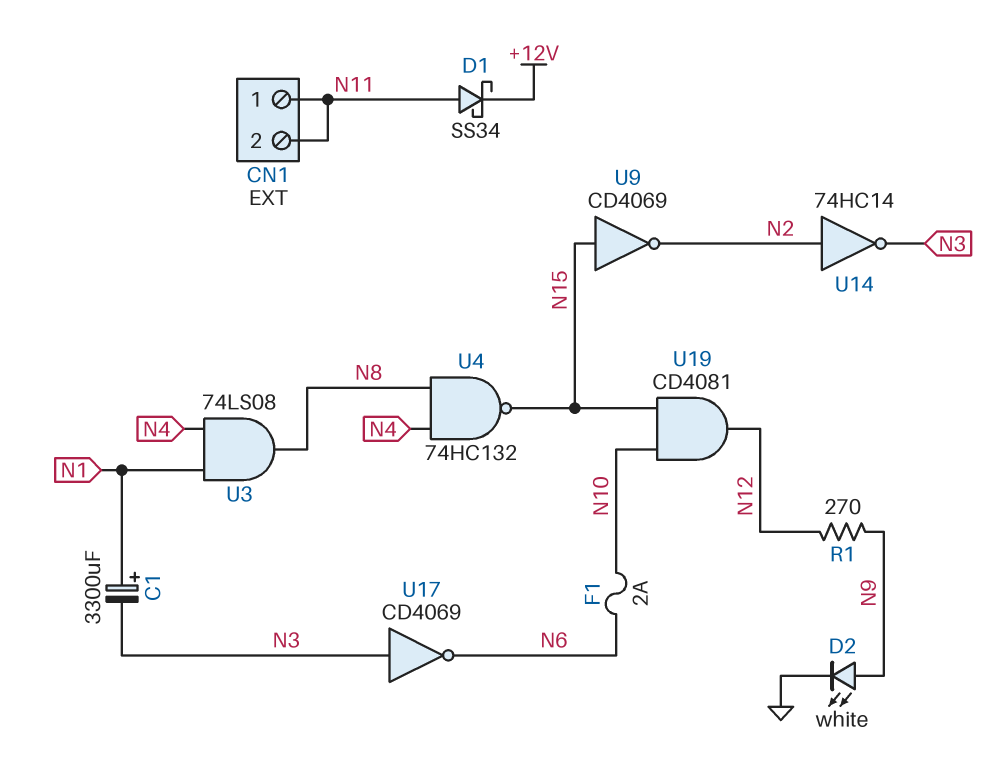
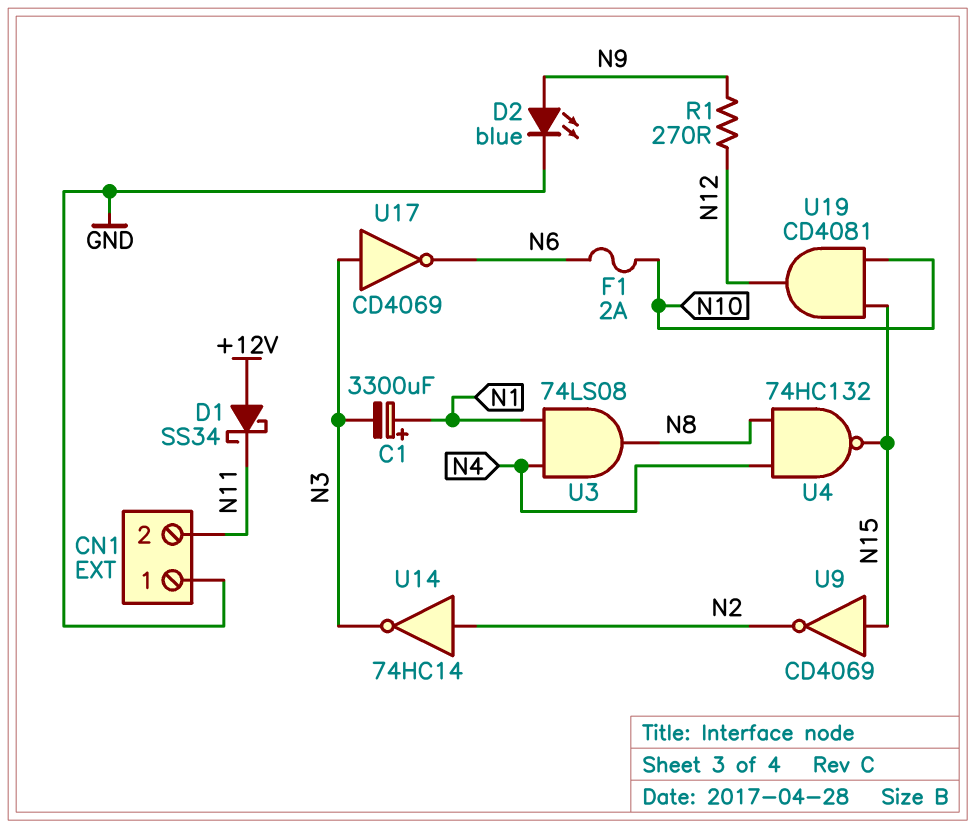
CN1 pin 1: N11 -> GND
D1: schottky SS34 (A N11, K +12V) -> schottky SS34 (A +12V, K N11)
D2: LED white (A N9, K GND) -> LED blue (A N9, K GND)

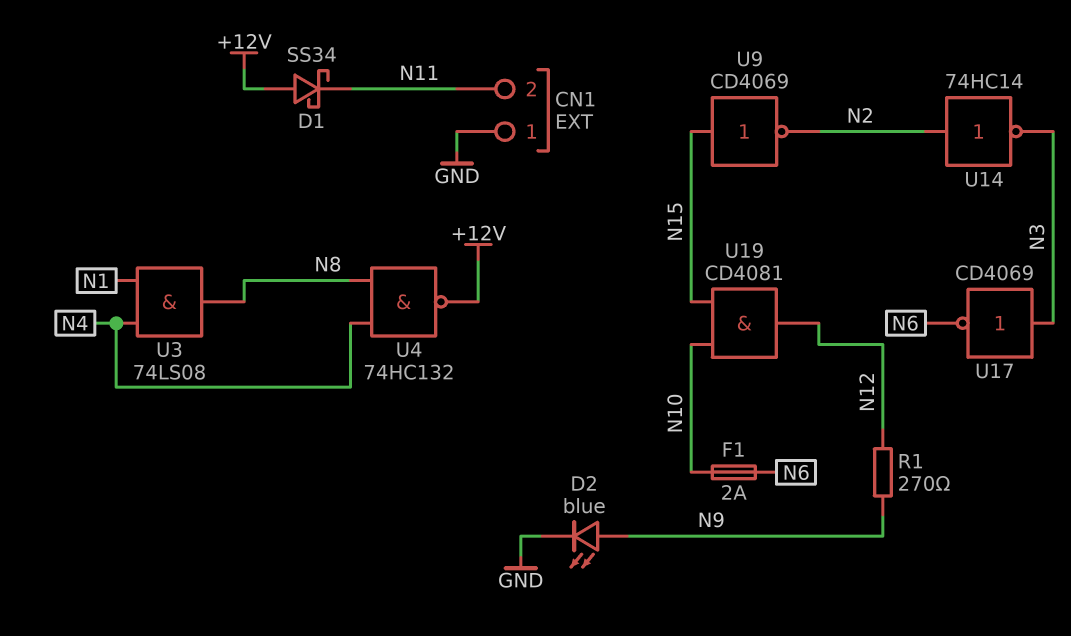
C1: 3300uF (plus N1, minus N3) -> none
U4: NAND 74HC132 (in N4, in N8, out N15) -> NAND 74HC132 (in N4, in N8, out +12V)

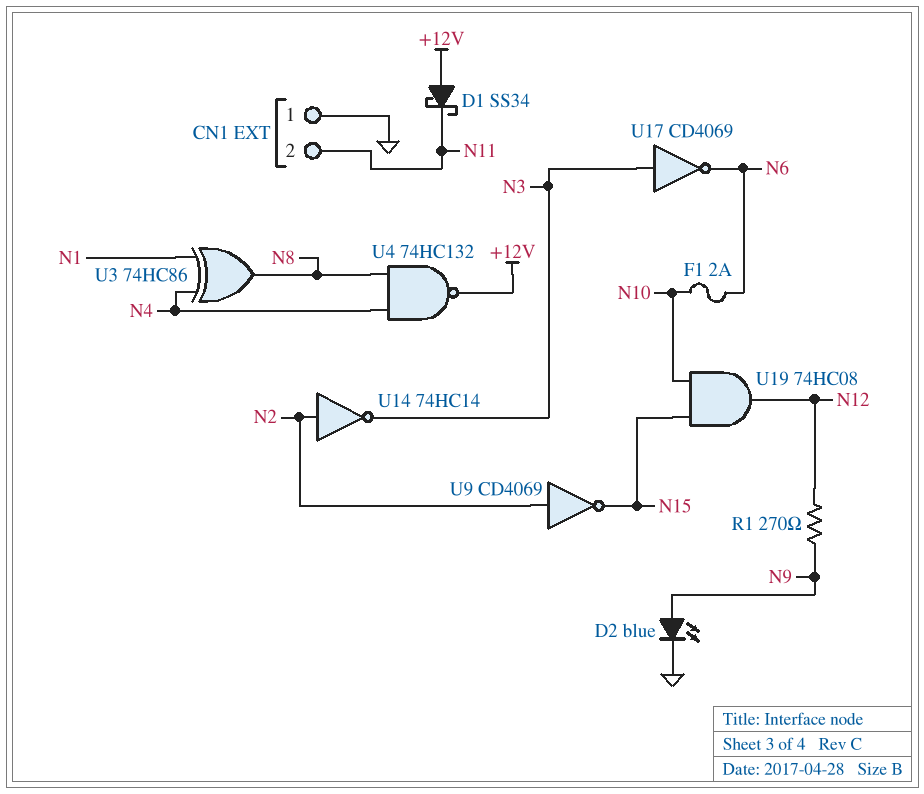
U3: AND 74LS08 (in N1, in N4, out N8) -> XOR 74HC86 (in N1, in N4, out N8)
U9: NOT CD4069 (in N15, out N2) -> NOT CD4069 (in N2, out N15)
U19: AND CD4081 (in N10, in N15, out N12) -> AND 74HC08 (in N10, in N15, out N12)

